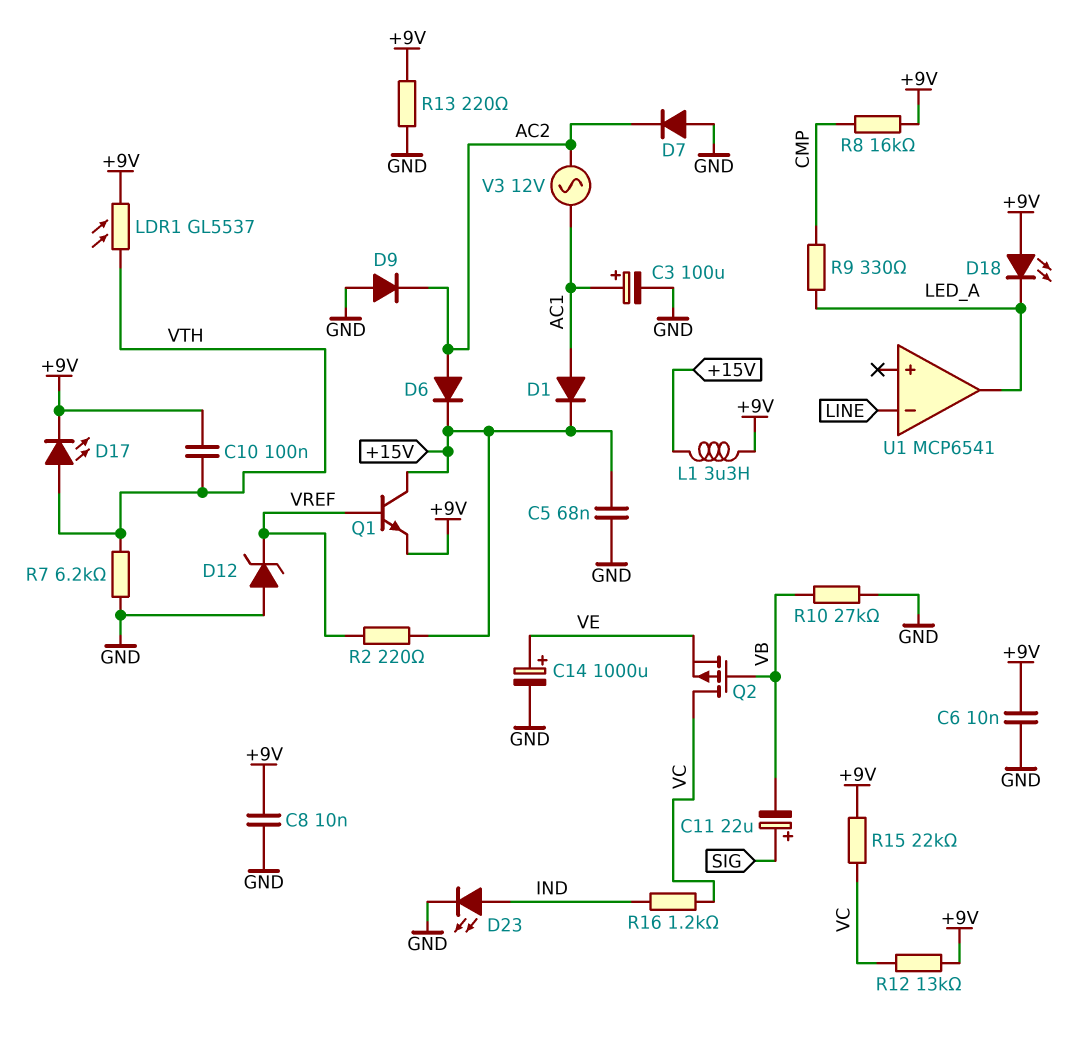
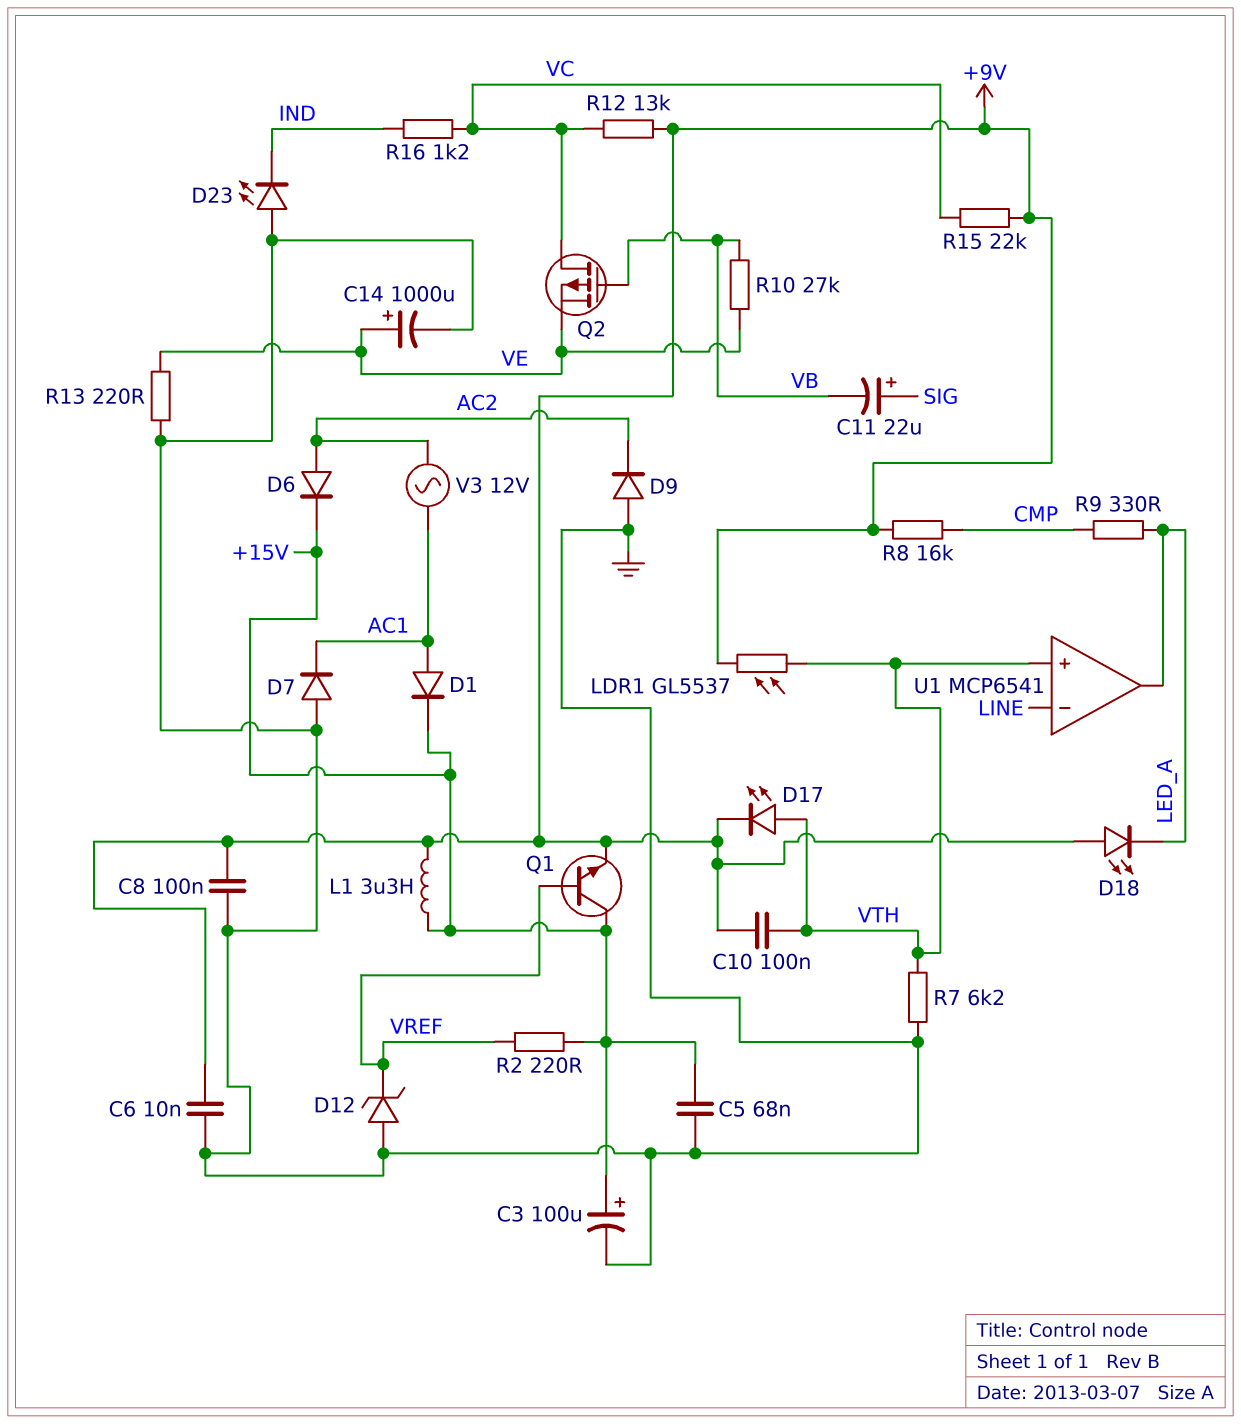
C3: 100uF (plus AC1, minus GND) -> 100uF (plus +15V, minus GND)
C8: 10nF (+9V, GND) -> 100nF (+9V, GND)
D7: diode (A GND, K AC2) -> diode (A GND, K AC1)
D23: LED (A IND, K GND) -> LED (A GND, K IND)
R10: 27k (GND, VB) -> 27k (VB, VE)
R13: 220 (+9V, GND) -> 220 (GND, VE)
U1 pin in+: none -> VTH

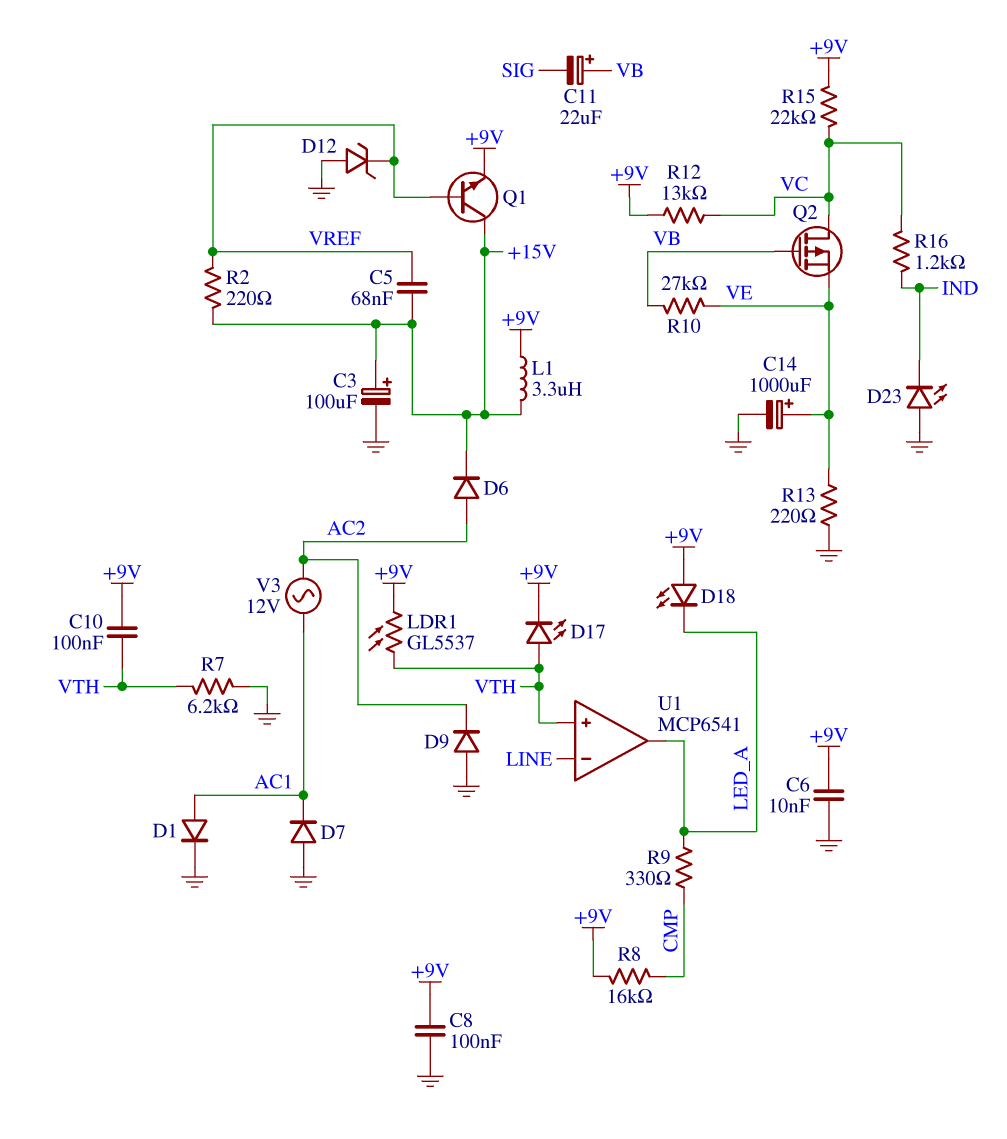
C5: 68nF (+15V, GND) -> 68nF (+15V, VREF)
C11: 22uF (plus SIG, minus VB) -> 22uF (plus VB, minus SIG)
D1: diode (A AC1, K +15V) -> diode (A AC1, K GND)

